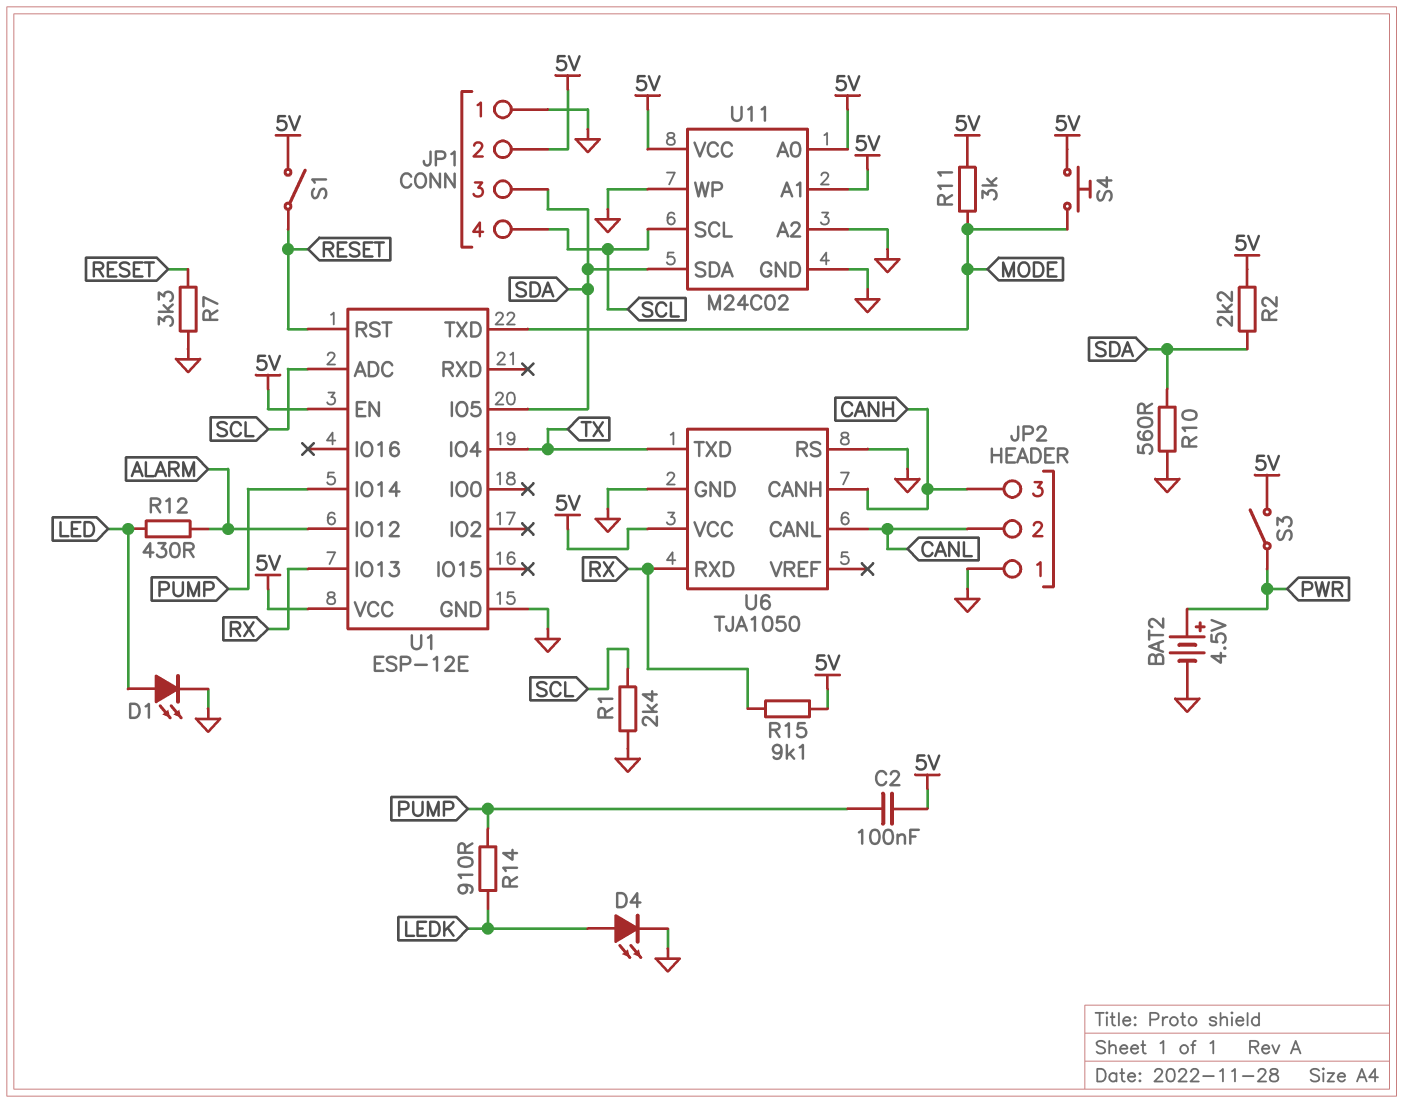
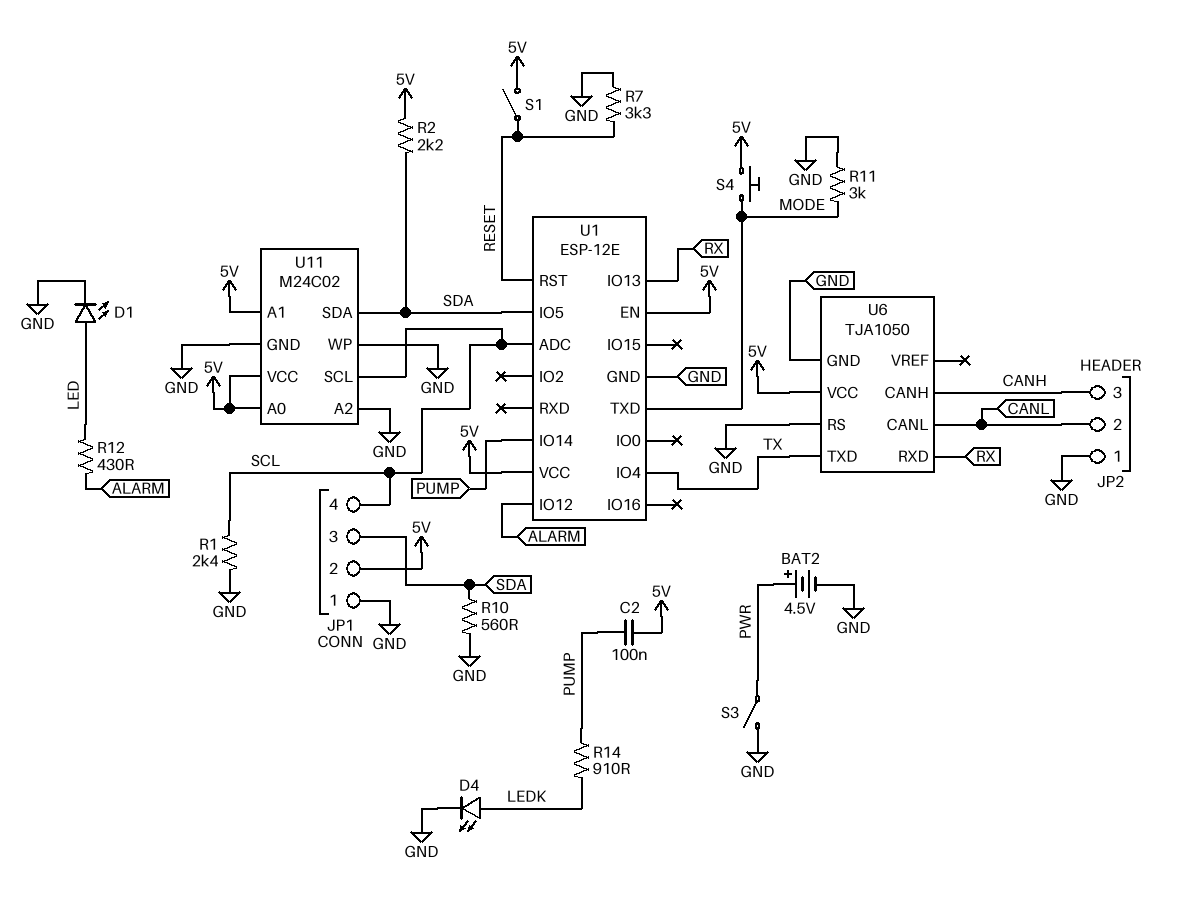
R11: 3k (5V, MODE) -> 3k (GND, MODE)
R15: 9.1k (5V, RX) -> none
S3: switch (5V, PWR) -> switch (GND, PWR)

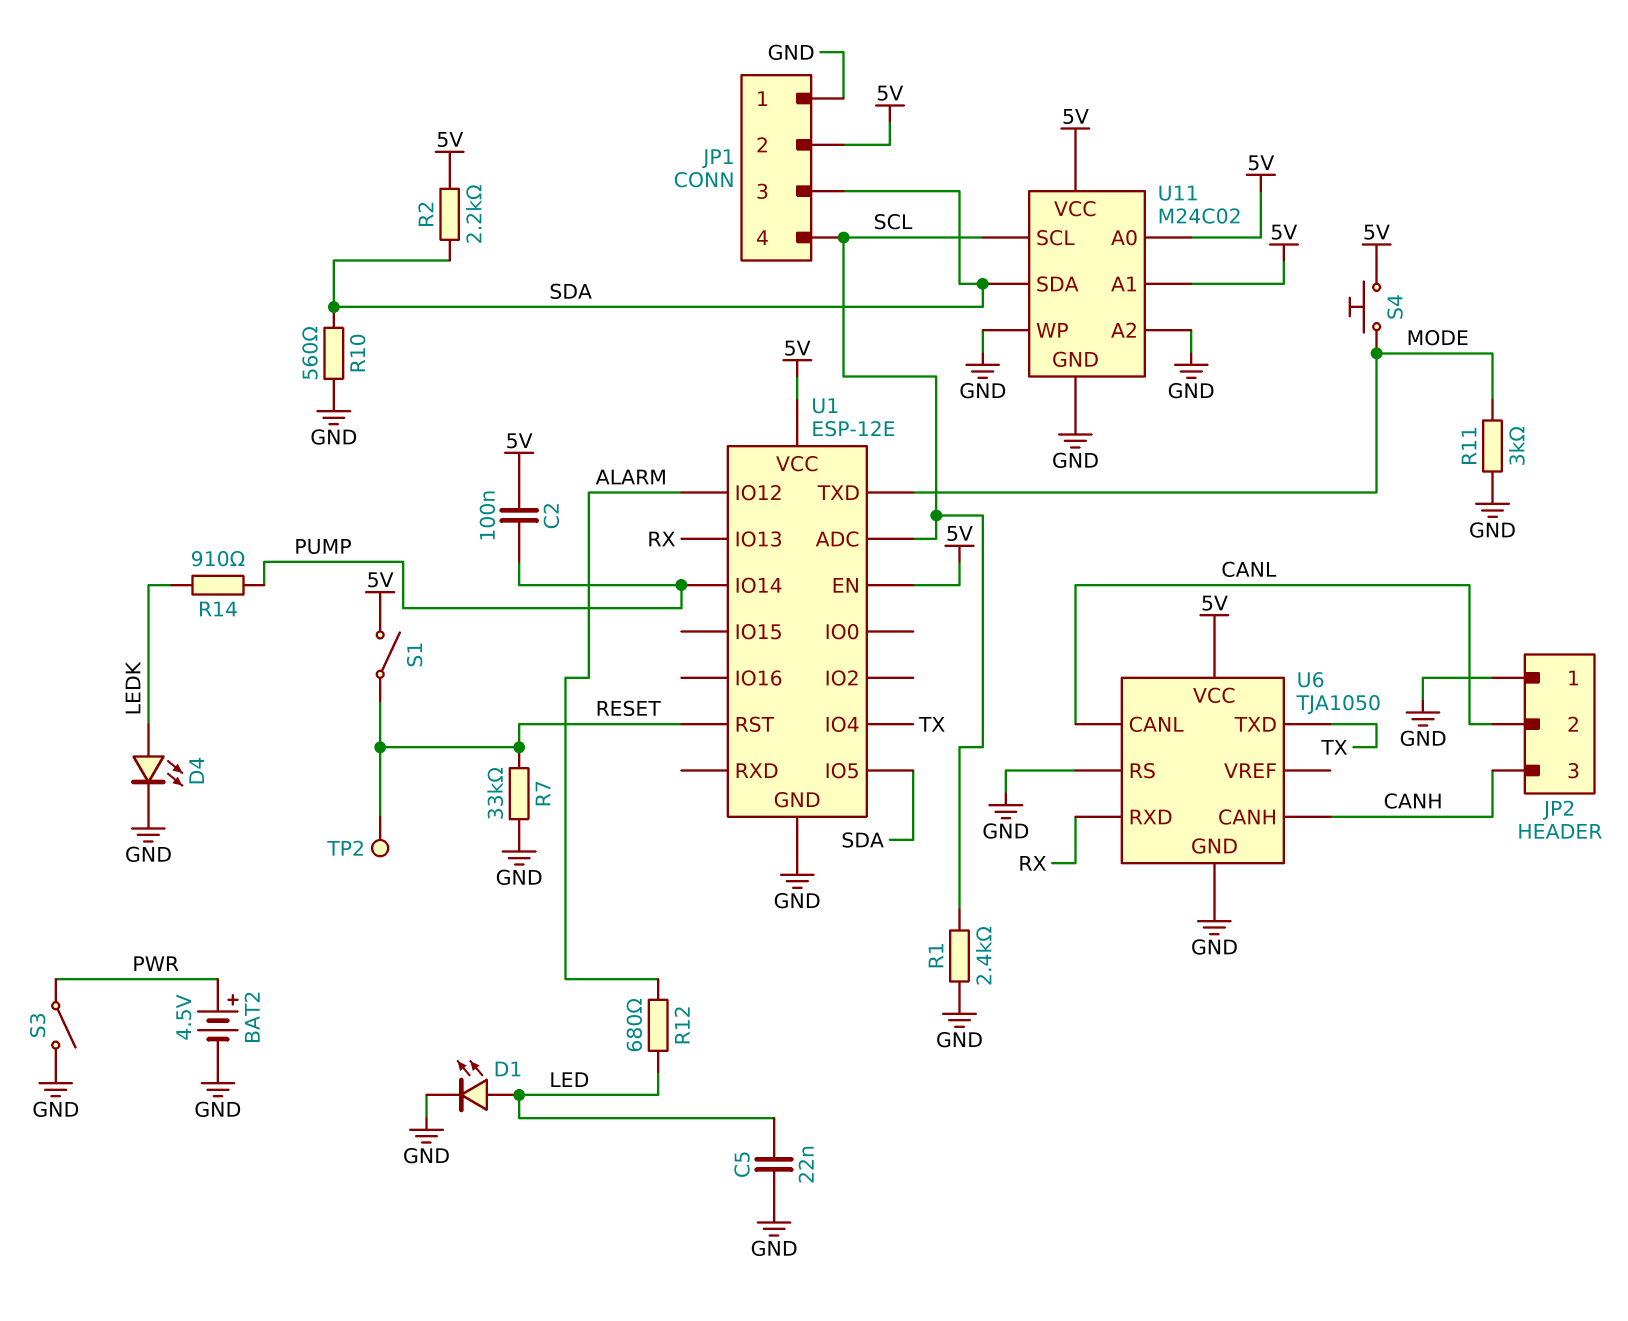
C5: none -> 22nF (GND, LED)
R7: 3.3k (GND, RESET) -> 33k (GND, RESET)
R12: 430 (ALARM, LED) -> 680 (ALARM, LED)
TP2: none -> test point (RESET)

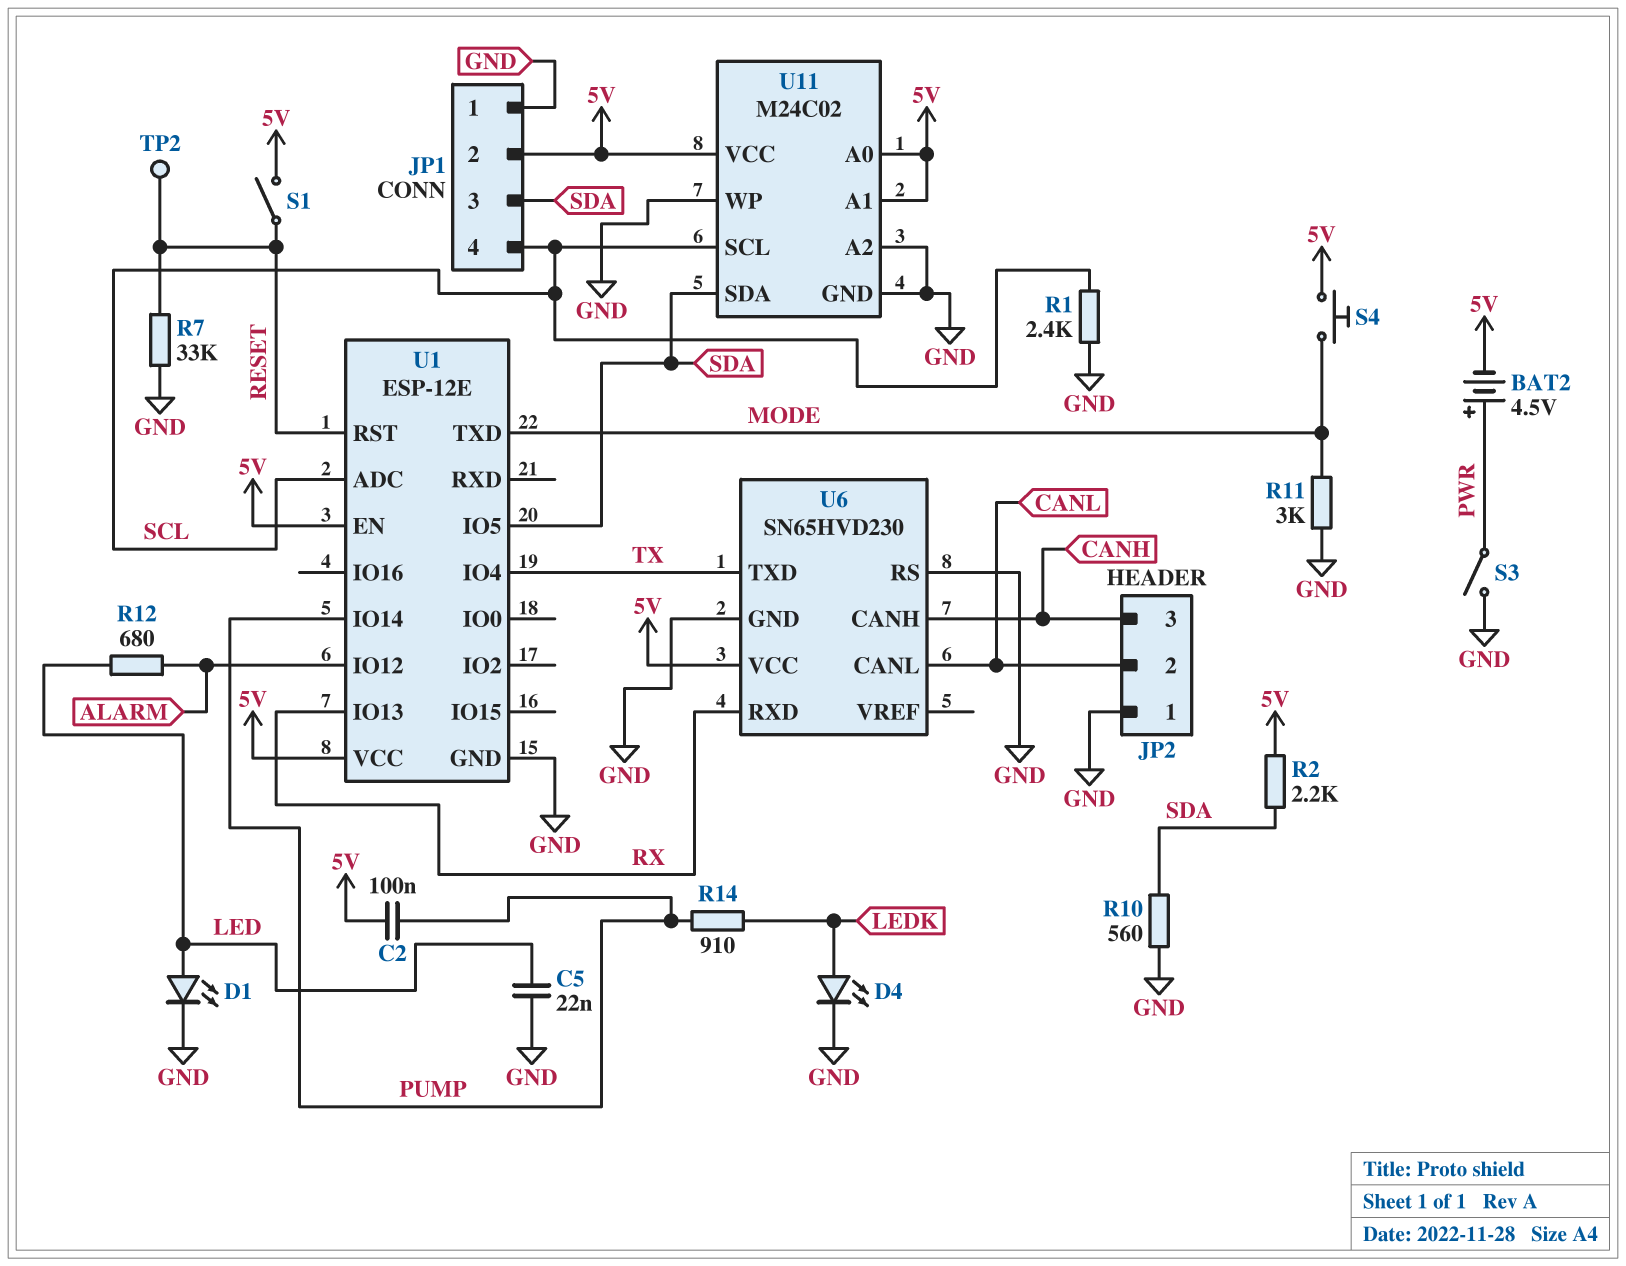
BAT2: 4.5V (plus PWR, minus GND) -> 4.5V (plus PWR, minus 5V)
U6: TJA1050 -> SN65HVD230

